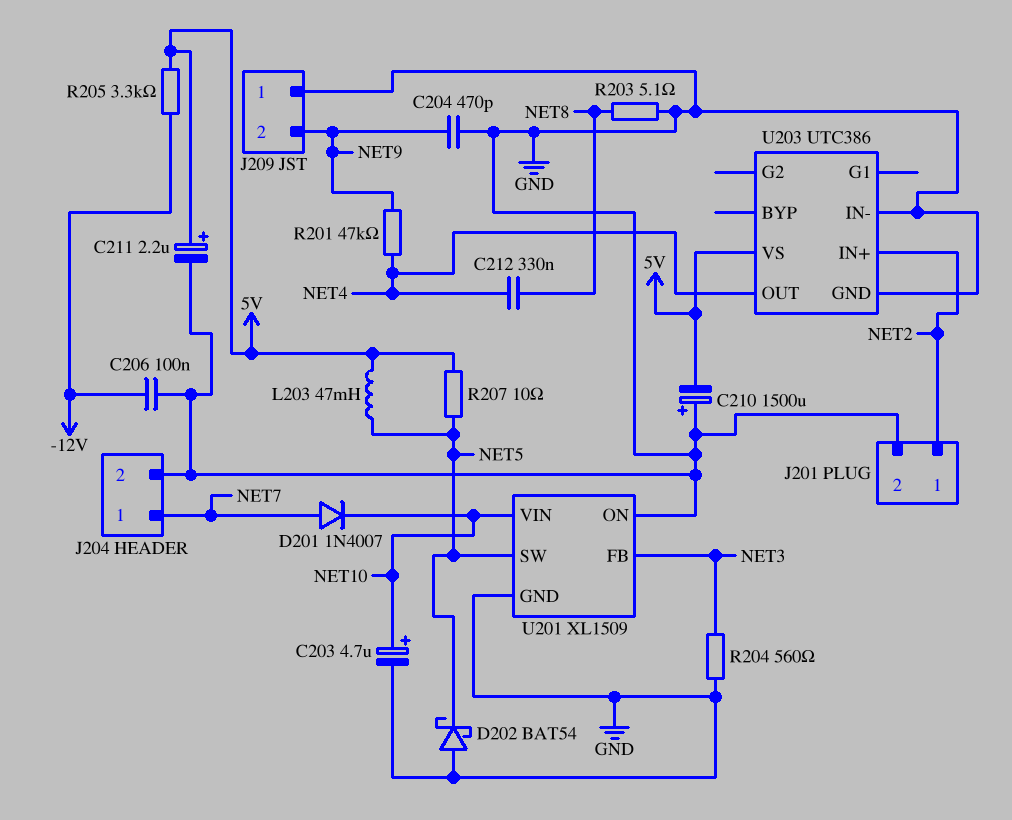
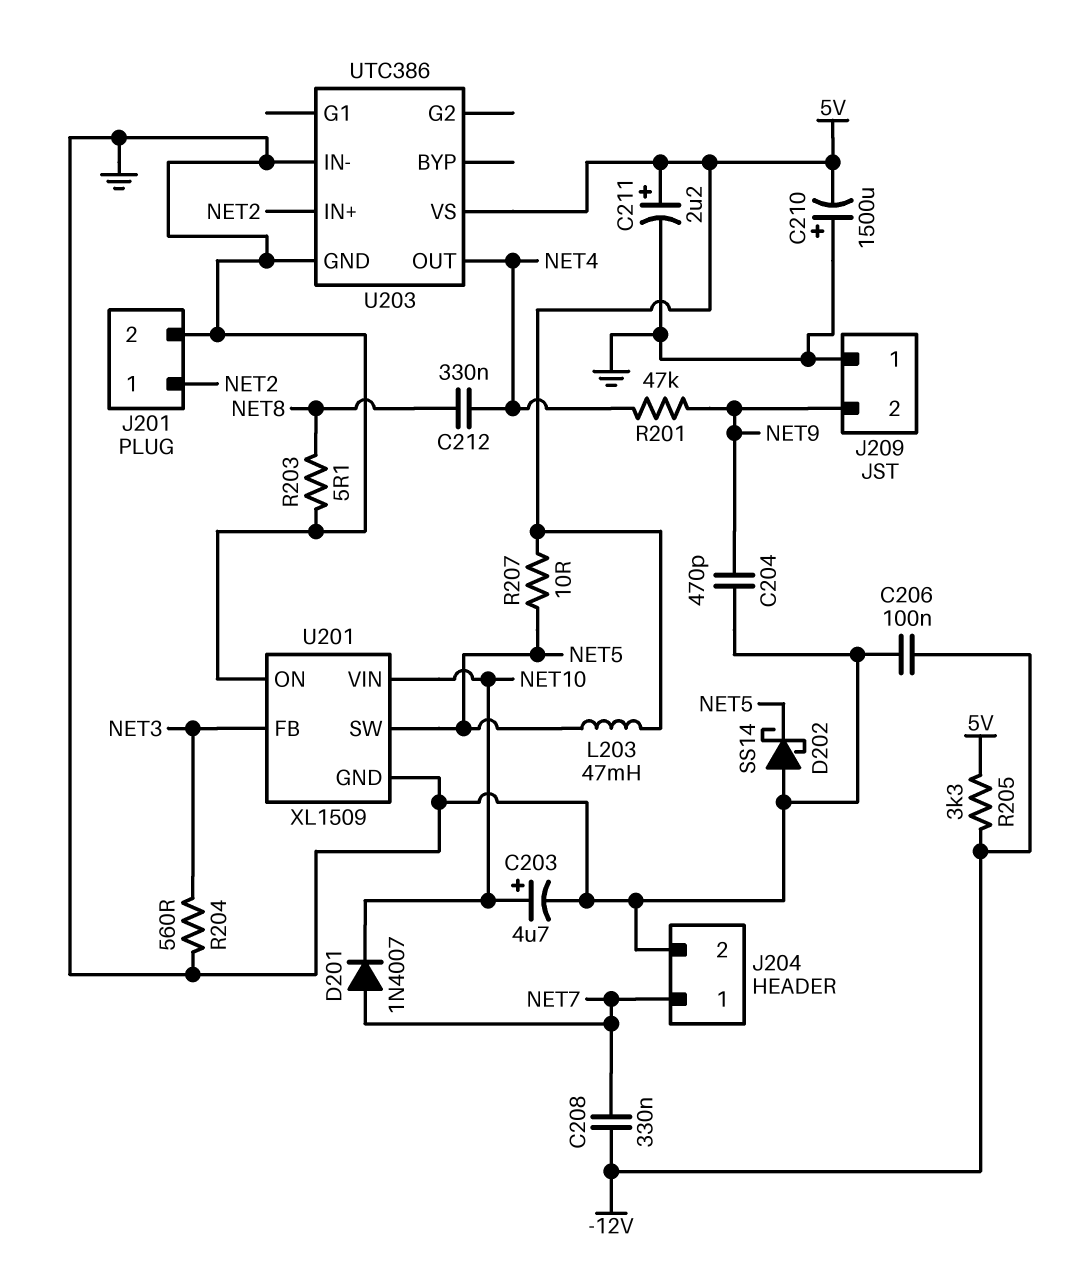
C208: none -> 330nF (-12V, NET7)
D202: schottky BAT54 (A GND, K NET5) -> schottky SS14 (A GND, K NET5)

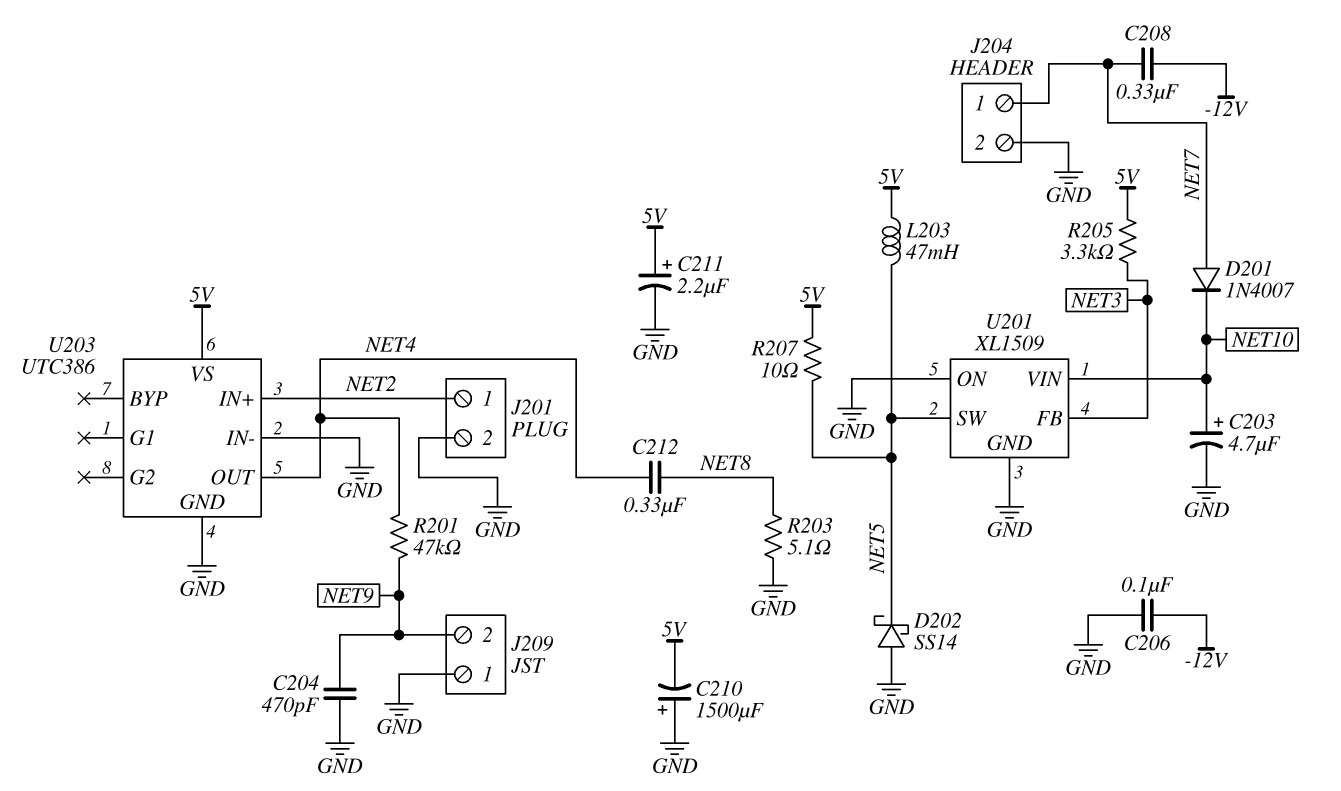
R204: 560 (GND, NET3) -> none
R205: 3.3k (-12V, 5V) -> 3.3k (5V, NET3)

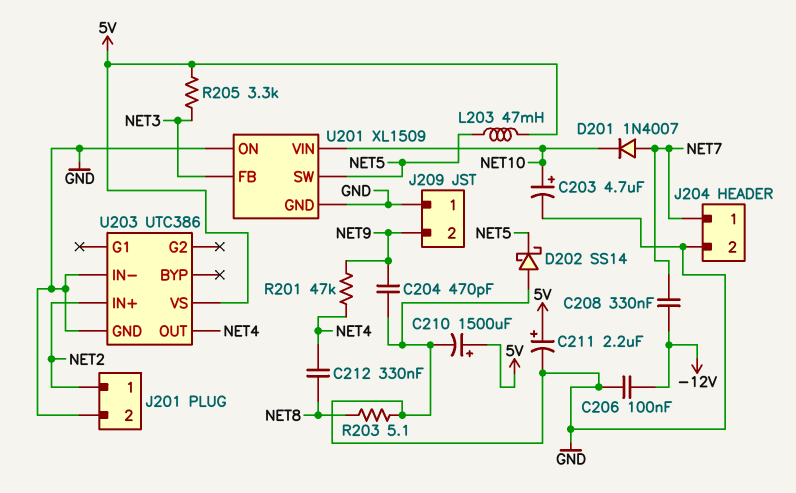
C210: 1500uF (plus GND, minus 5V) -> 1500uF (plus 5V, minus GND)
R207: 10 (5V, NET5) -> none

